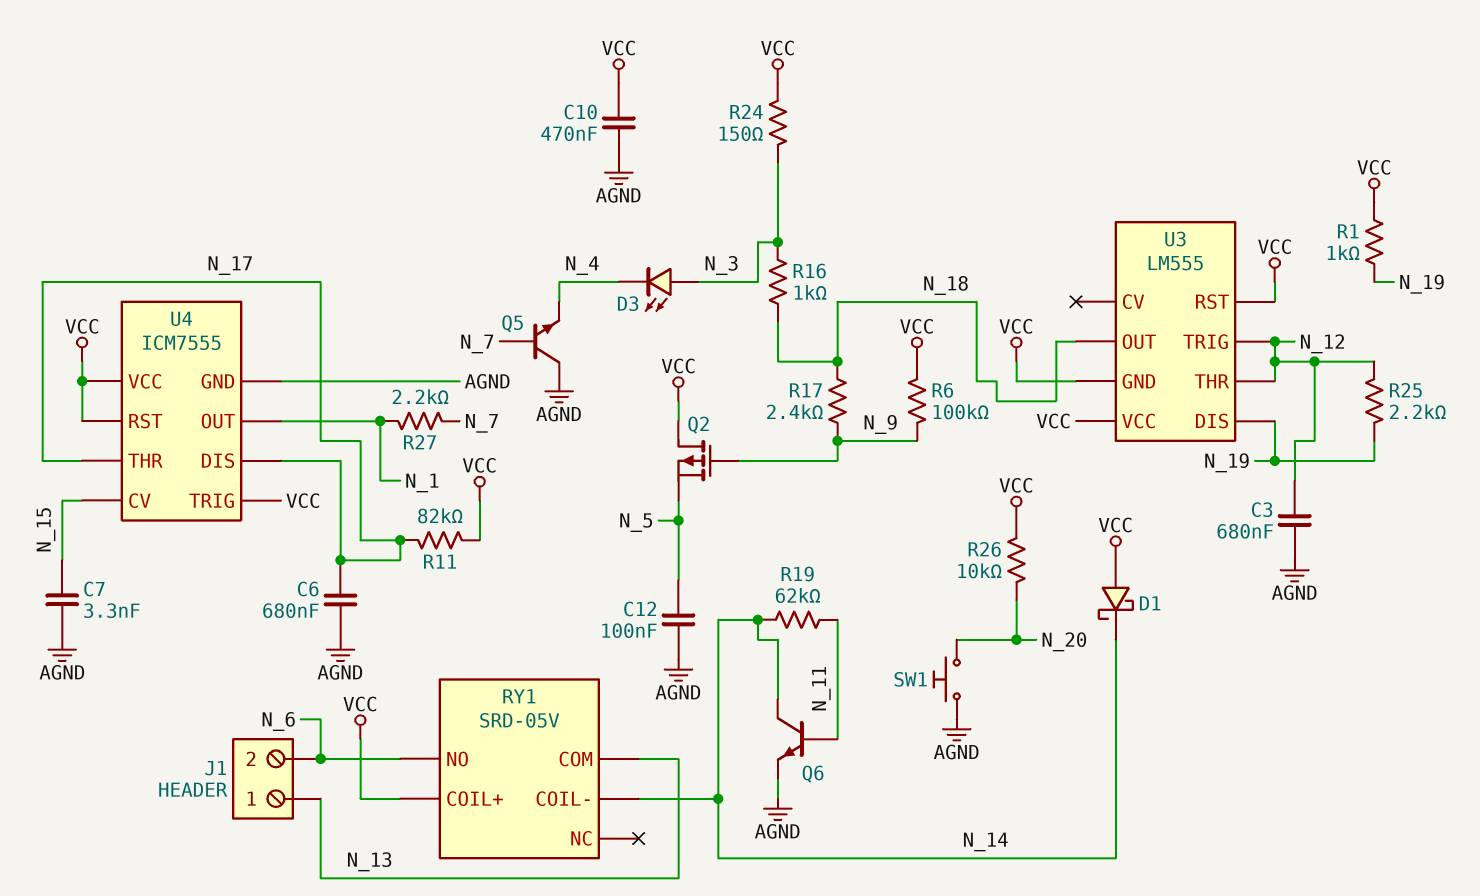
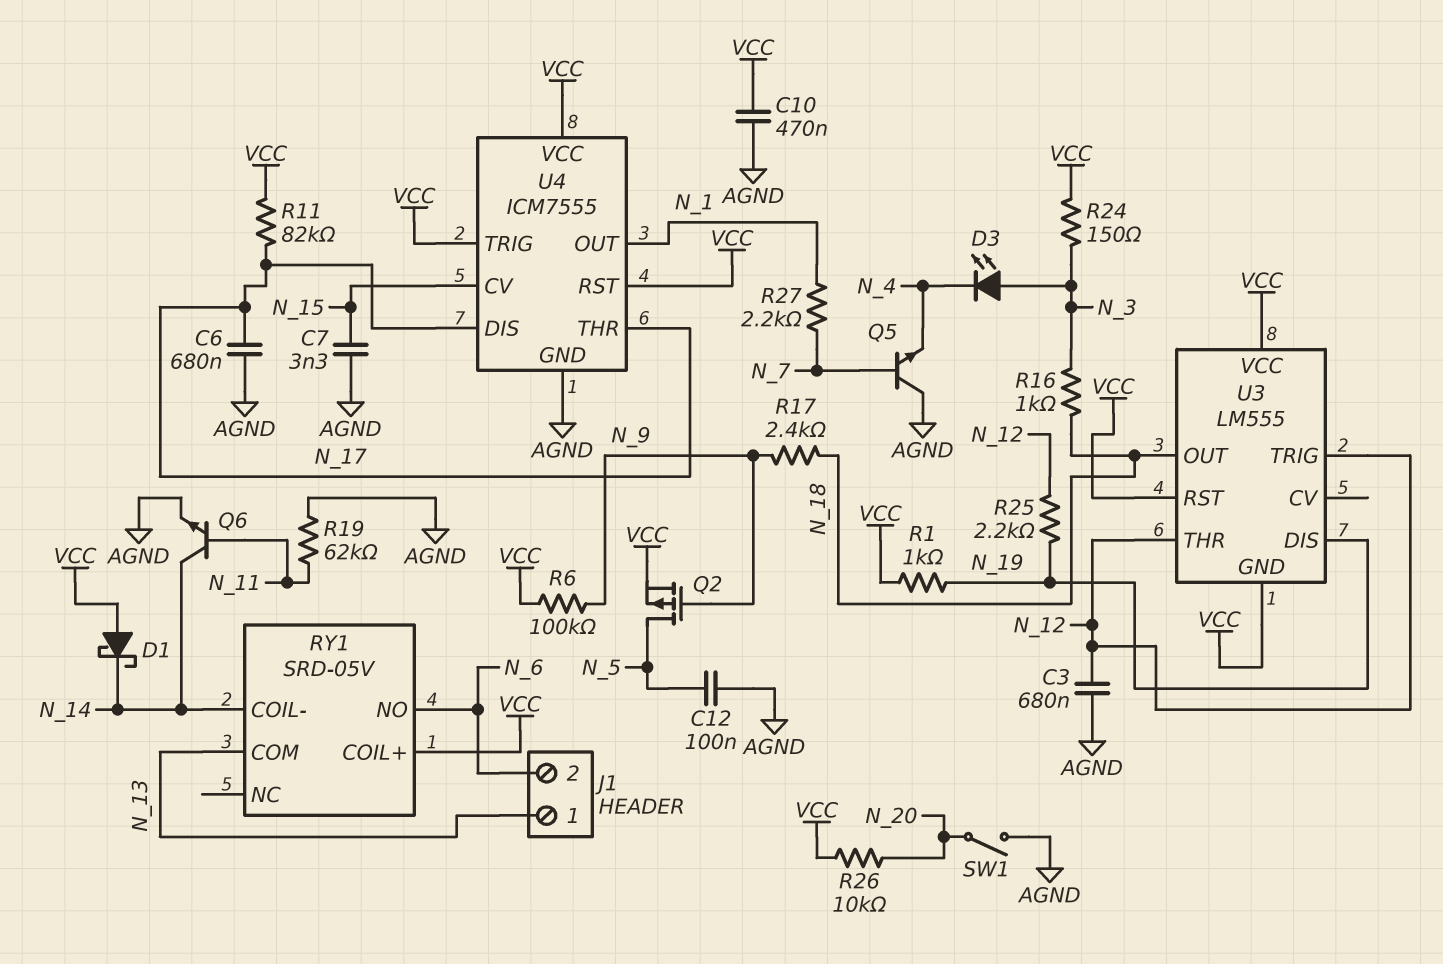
Q2: PMOS (G N_9, D VCC, S N_5) -> PMOS (G N_9, D N_5, S VCC)
R19: 62k (N_11, N_14) -> 62k (AGND, N_11)
SW1: button (AGND, N_20) -> switch (AGND, N_20)

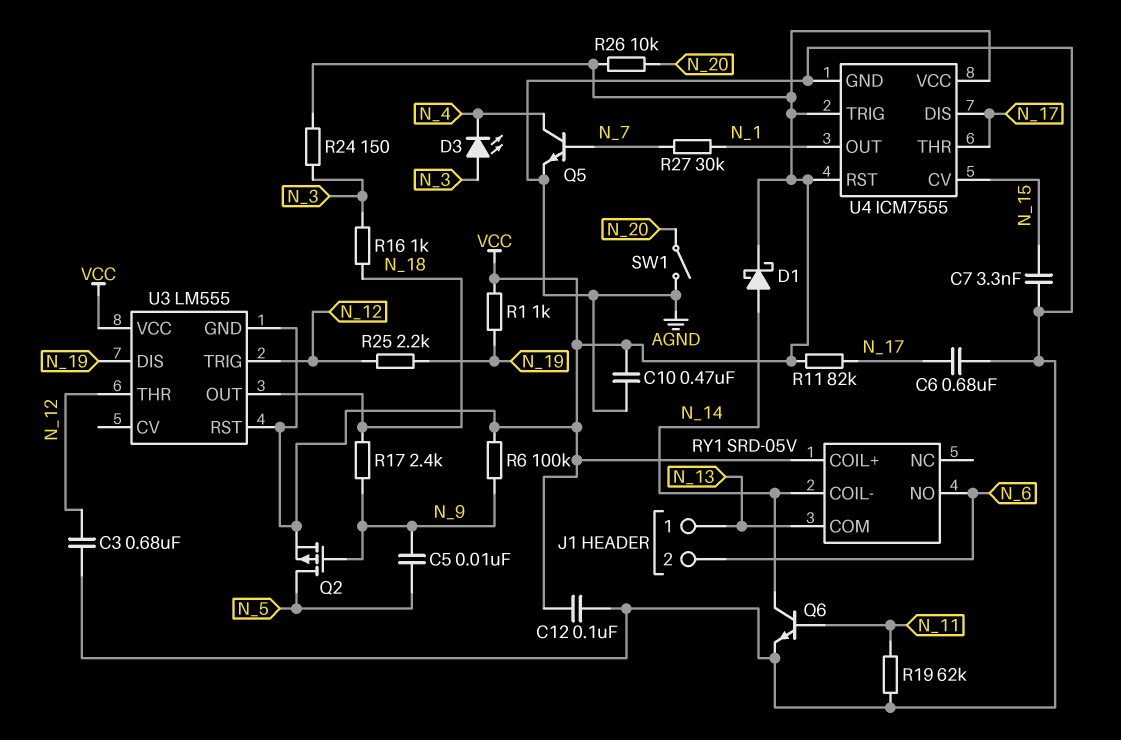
C5: none -> 10nF (N_5, N_9)
C12: 100nF (AGND, N_5) -> 100nF (AGND, VCC)
D1: schottky (A VCC, K N_14) -> schottky (A N_14, K VCC)
Q5: NPN (B N_7, C AGND, E N_4) -> NPN (B N_7, C N_4, E AGND)
R27: 2.2k (N_1, N_7) -> 30k (N_1, N_7)

